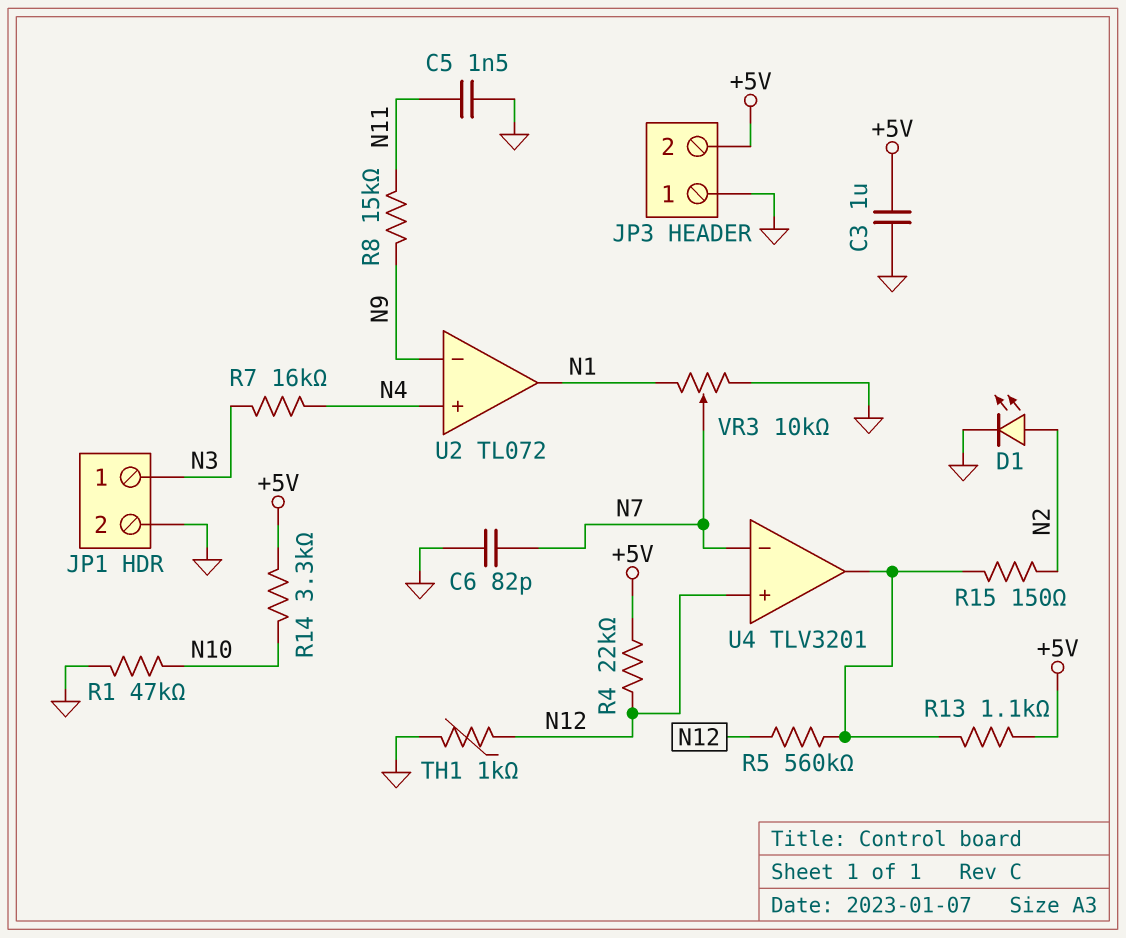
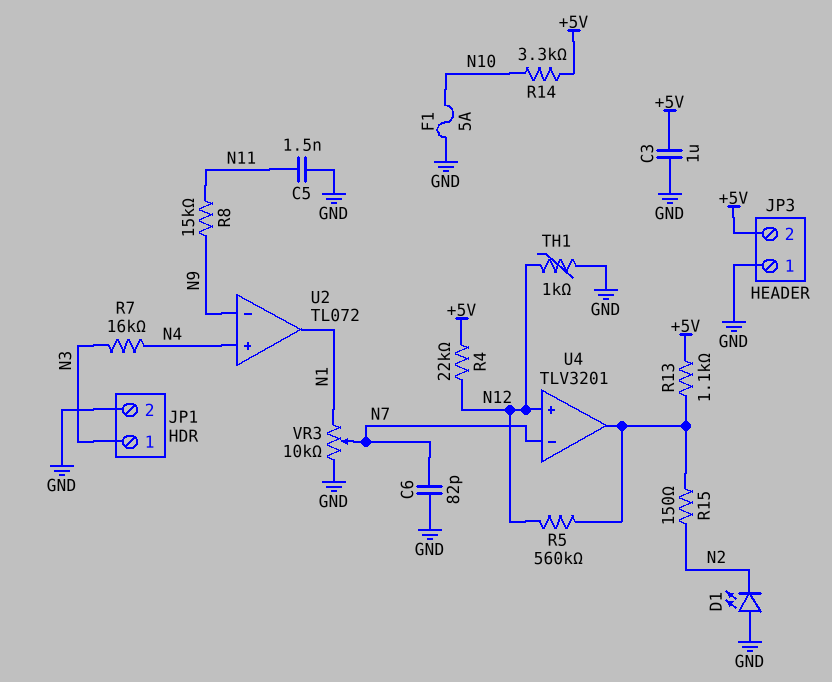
D1: LED (A N2, K GND) -> LED (A GND, K N2)
F1: none -> 5A (GND, N10)
R1: 47k (GND, N10) -> none

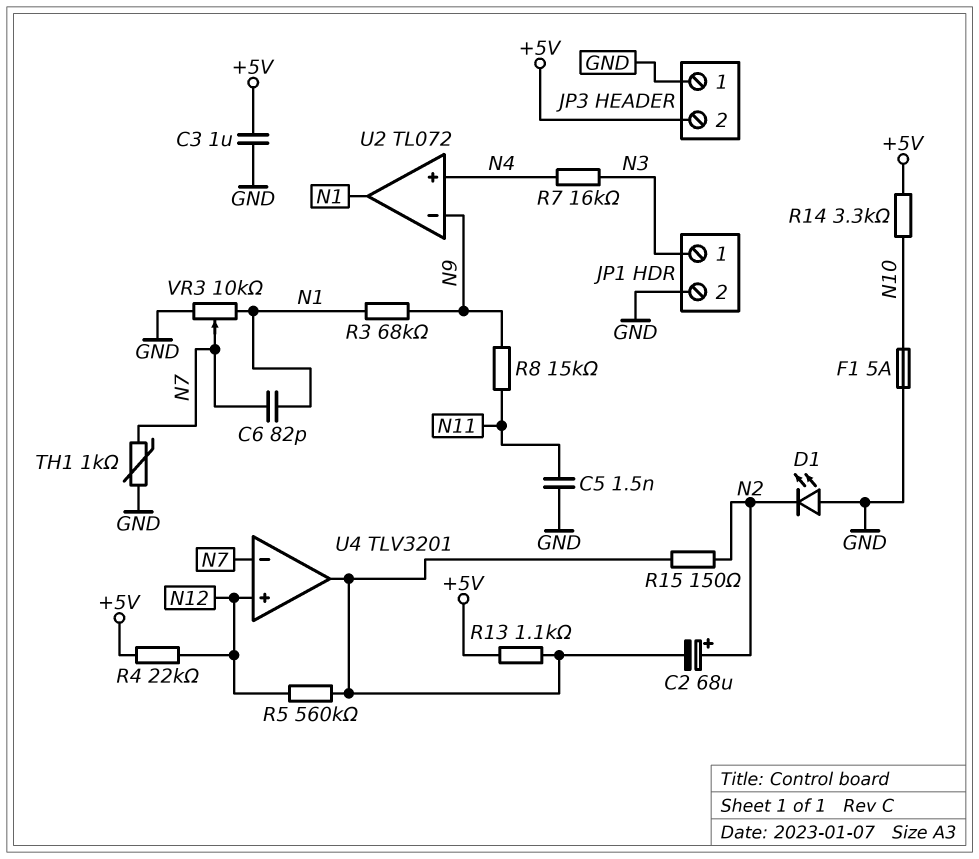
C2: none -> 68uF (plus N2, minus U4/out)
C6: 82pF (GND, N7) -> 82pF (N1, N7)
R3: none -> 68k (N1, N9)
TH1: 1k (GND, N12) -> 1k (GND, N7)

